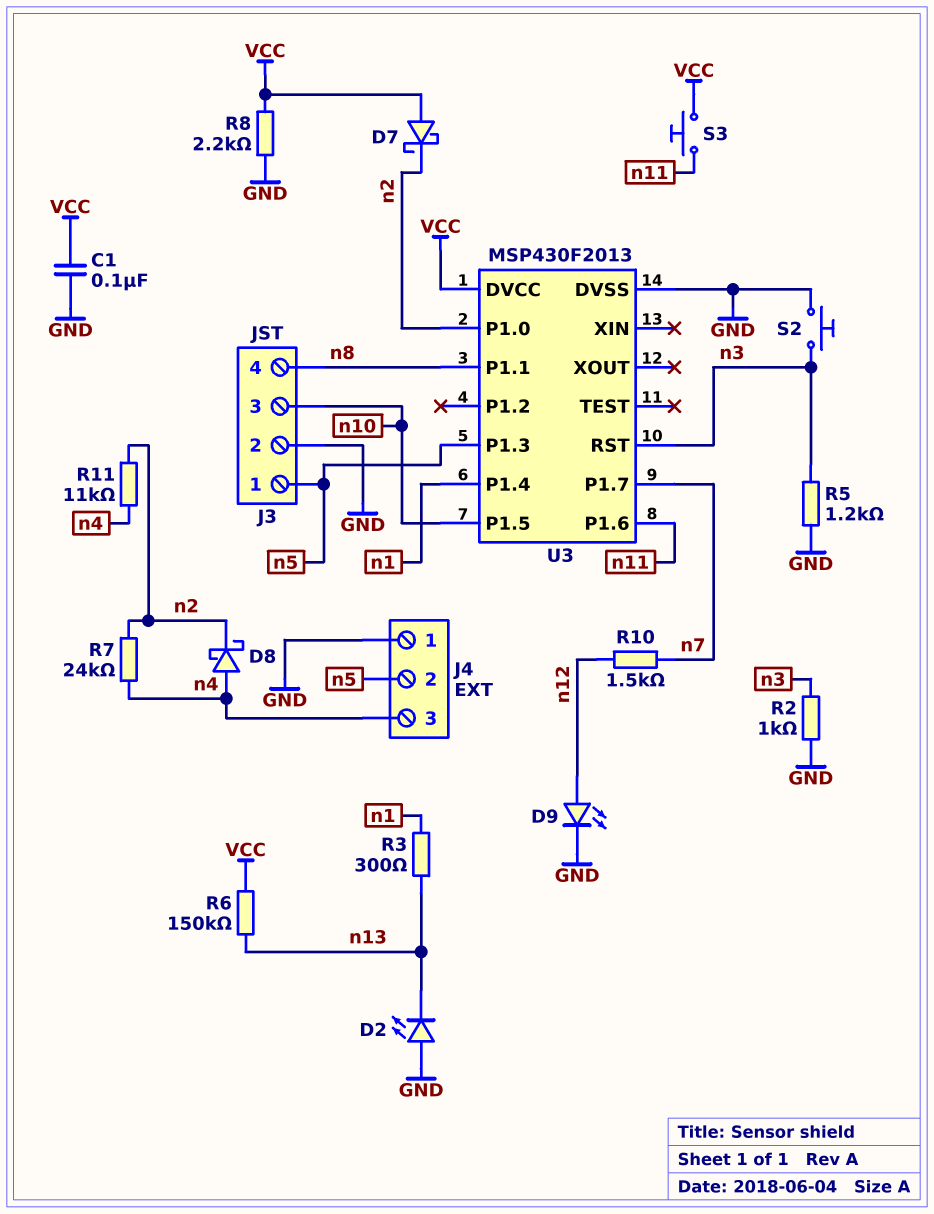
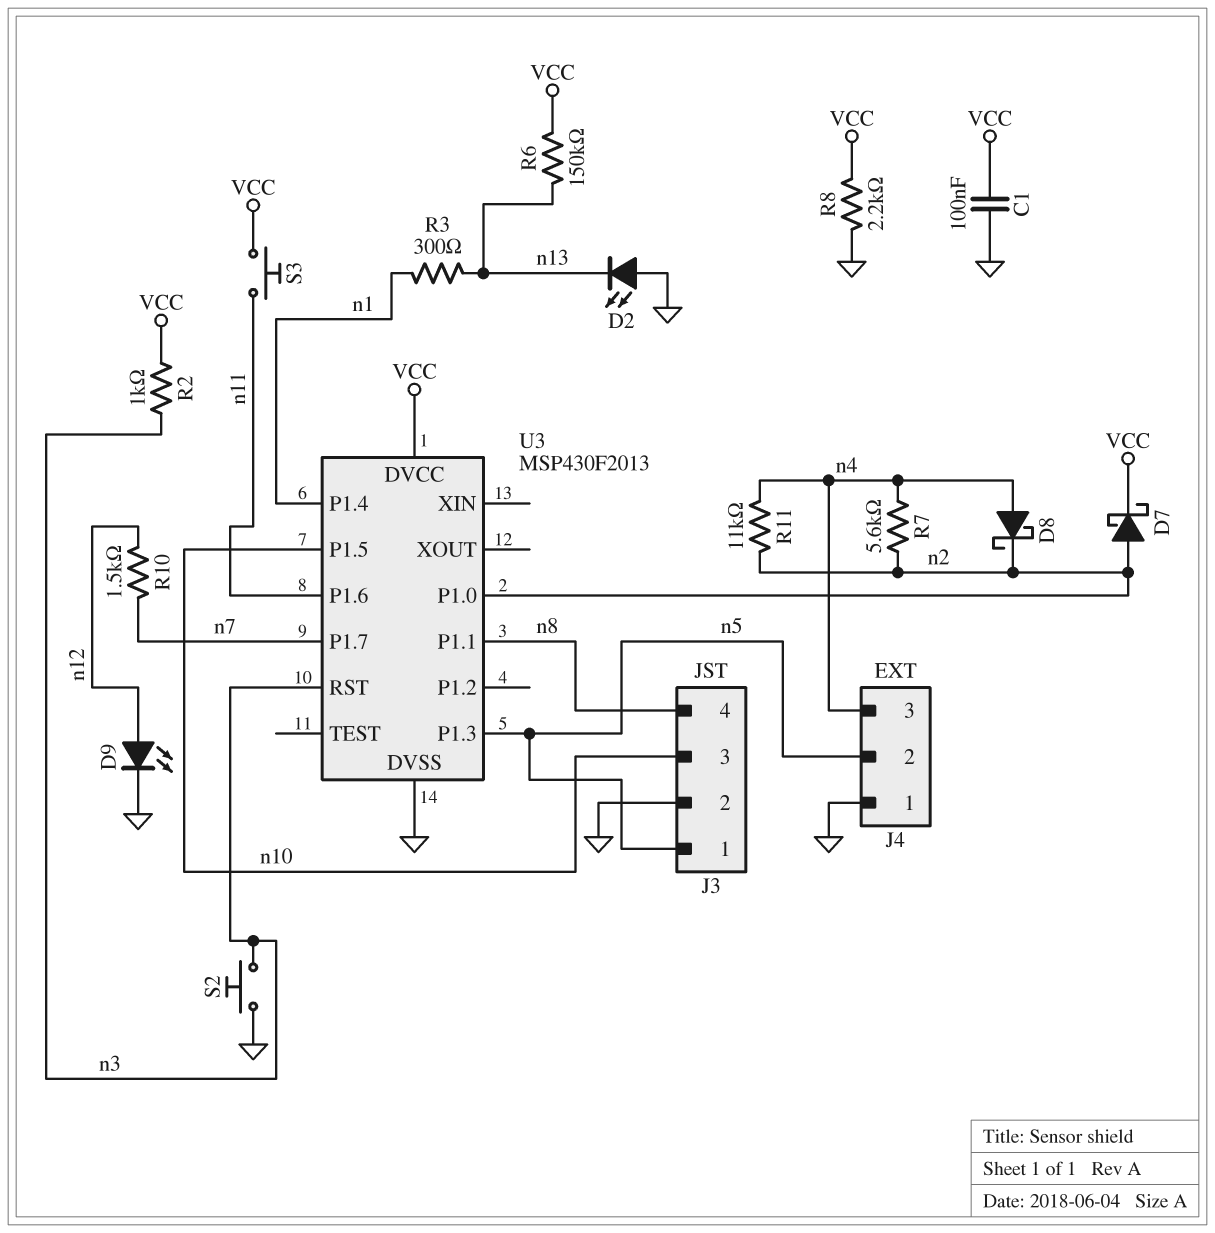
D7: schottky (A VCC, K n2) -> schottky (A n2, K VCC)
R2: 1k (GND, n3) -> 1k (VCC, n3)
R5: 1.2k (GND, n3) -> none
R7: 24k (n2, n4) -> 5.6k (n2, n4)

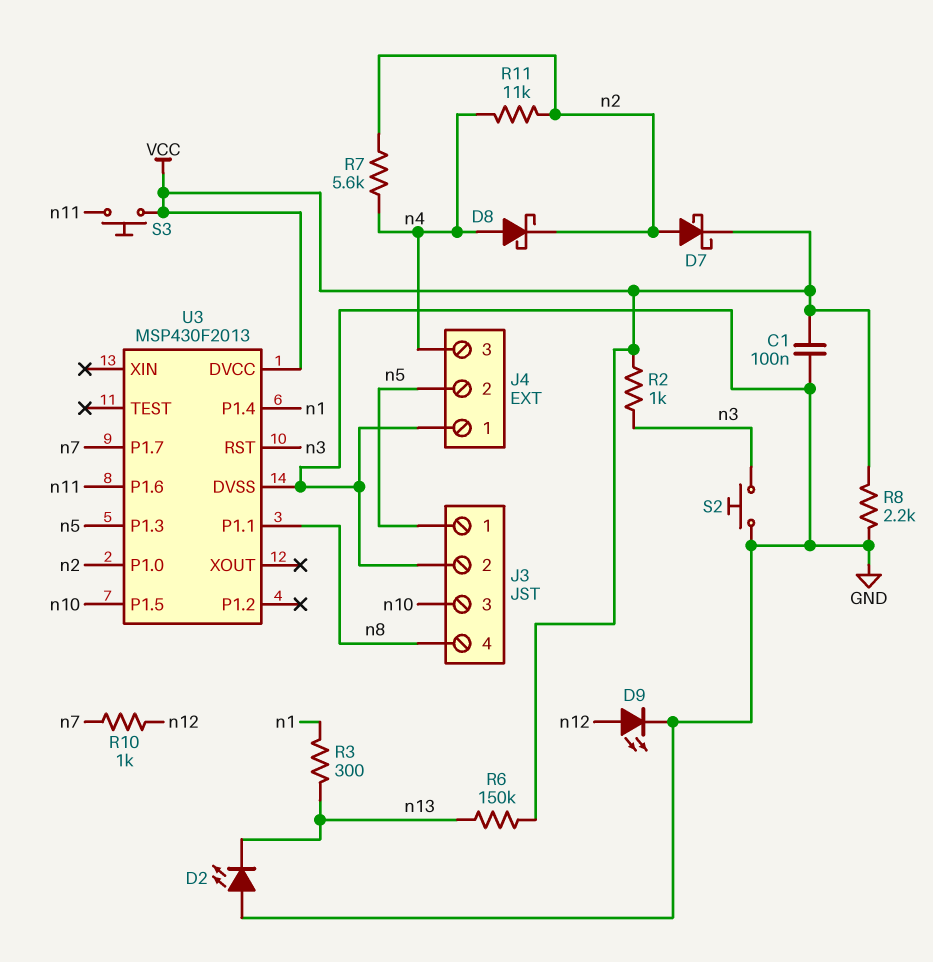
R10: 1.5k (n7, n12) -> 1k (n7, n12)

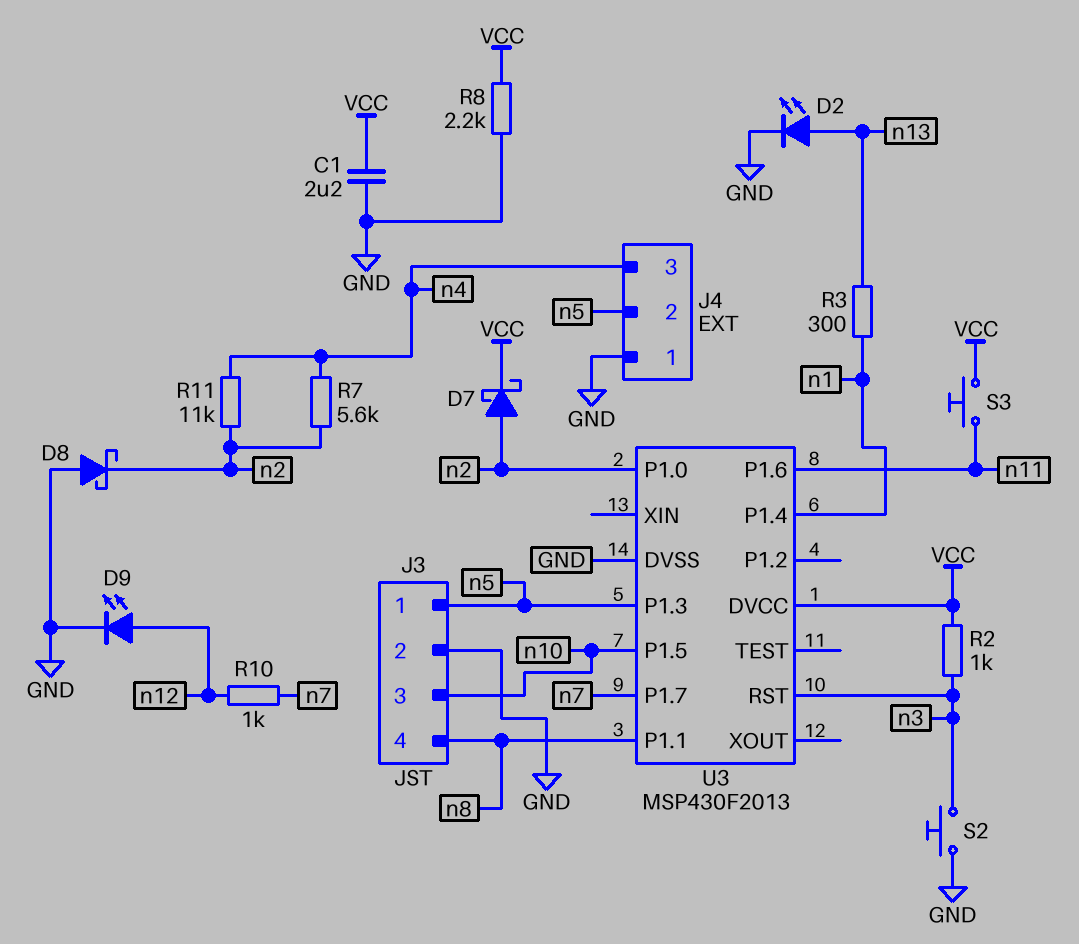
C1: 100nF (GND, VCC) -> 2.2uF (GND, VCC)
D2: LED (A GND, K n13) -> LED (A n13, K GND)
D8: schottky (A n4, K n2) -> schottky (A GND, K n2)
R6: 150k (VCC, n13) -> none

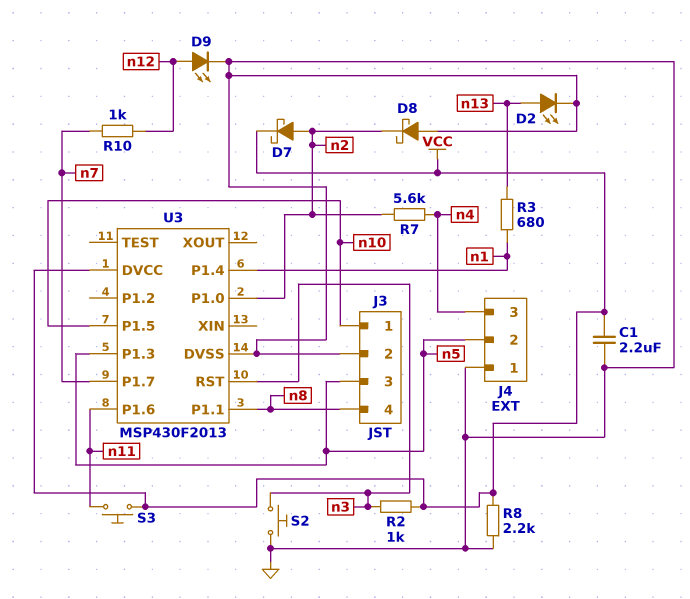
J3 pin 1: n5 -> n10
J3 pin 3: n10 -> n5
R3: 300 (n1, n13) -> 680 (n1, n13)
R11: 11k (n2, n4) -> none

